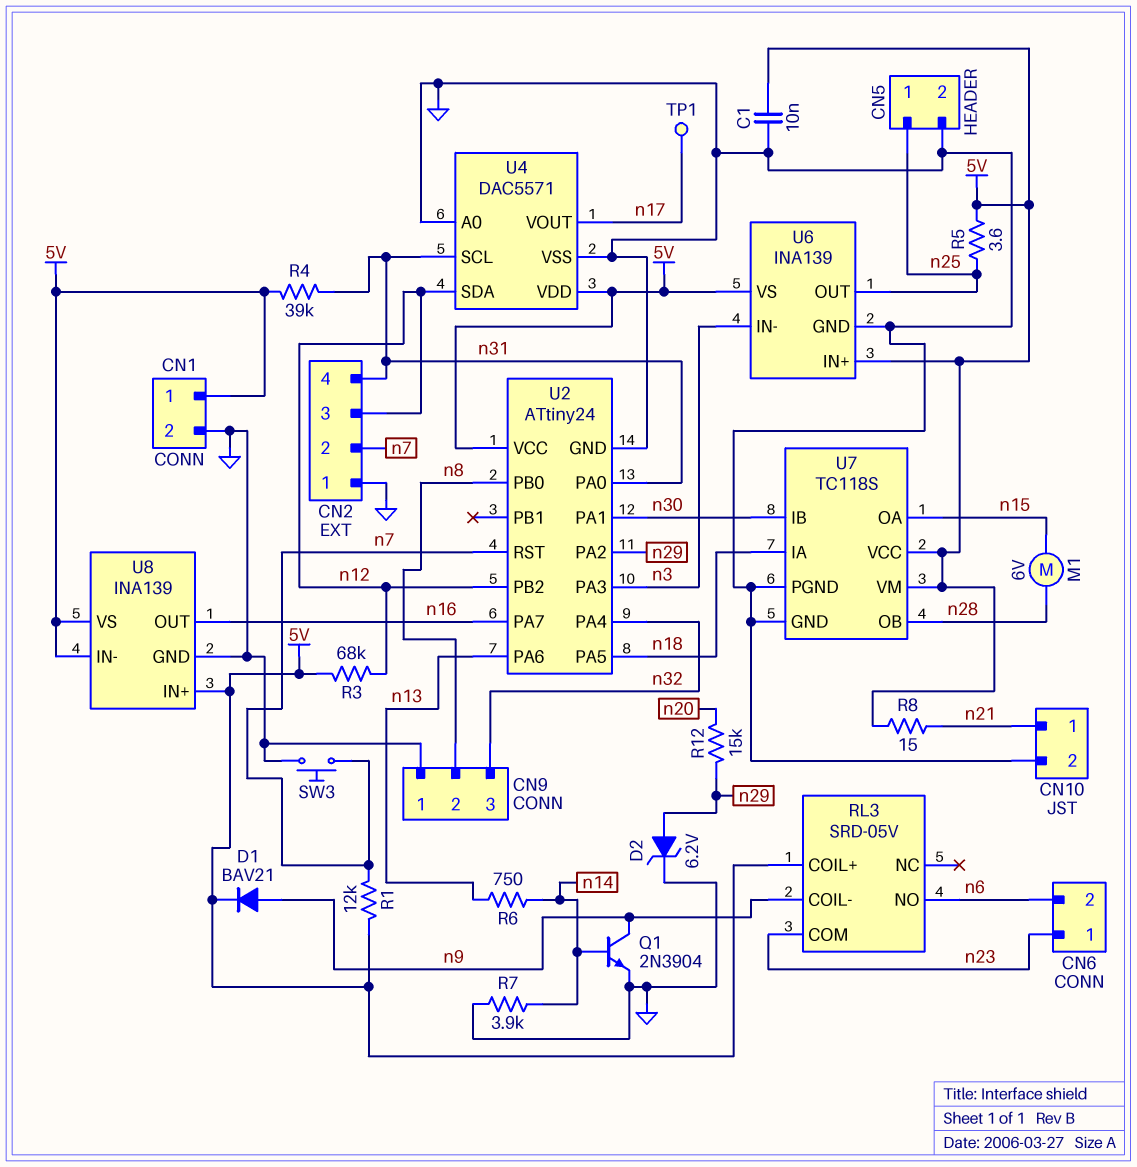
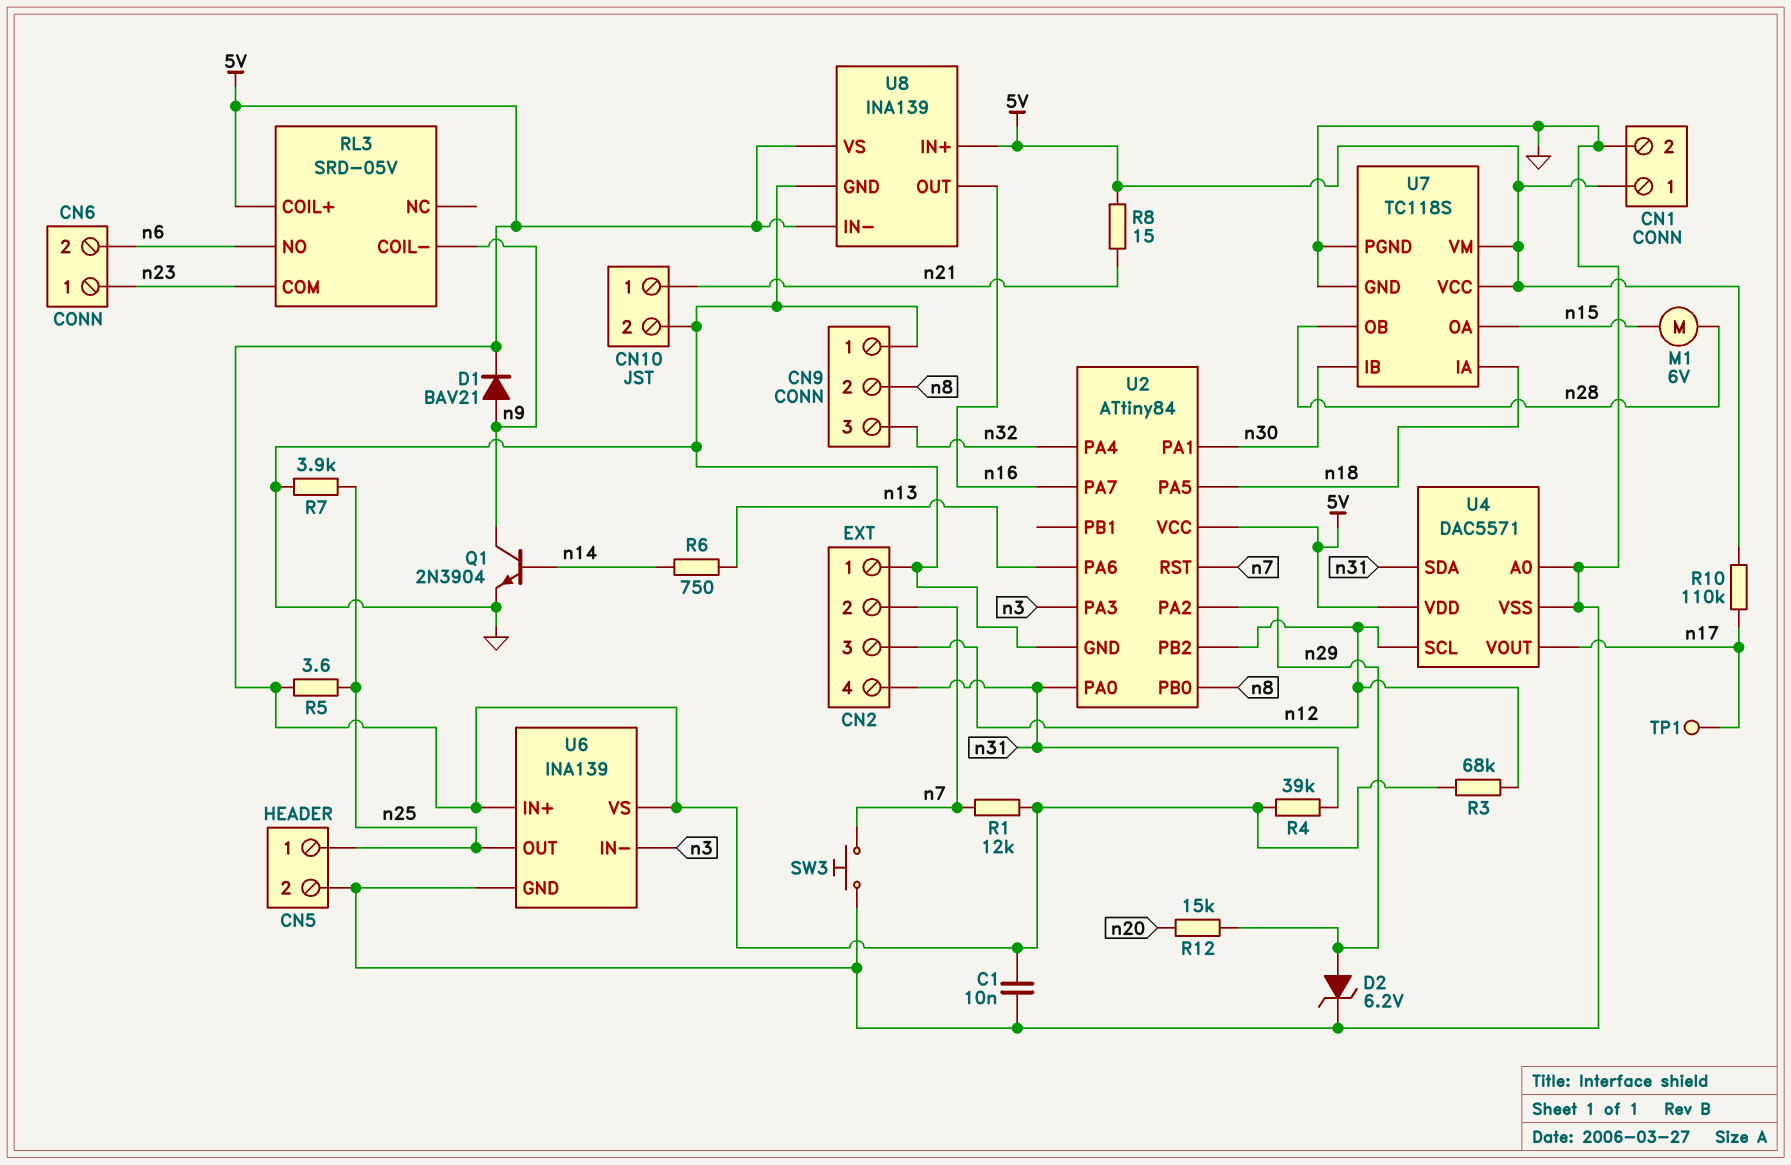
R7: 3.9k (GND, n14) -> 3.9k (GND, n25)
R10: none -> 110k (5V, n17)
U2: ATtiny24 -> ATtiny84
U4 pin SCL: n31 -> n12
U4 pin SDA: n12 -> n31

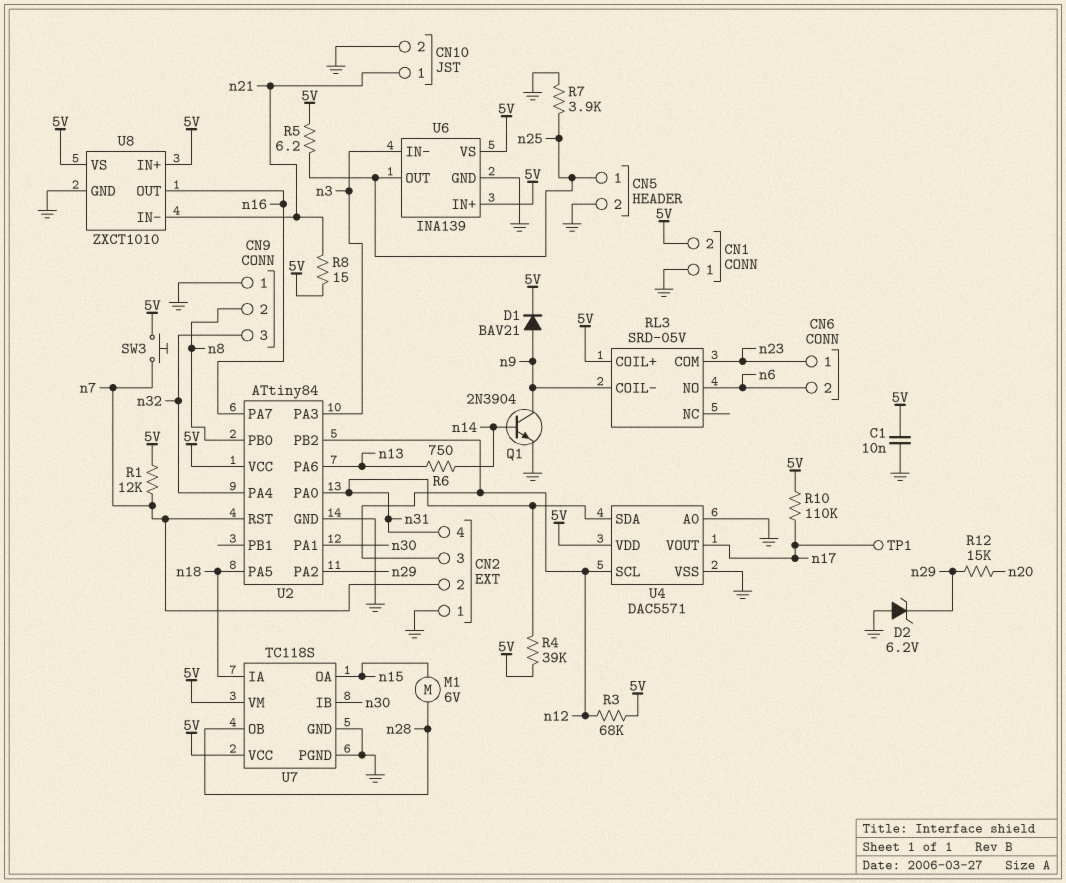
CN1 pin 1: 5V -> GND
CN1 pin 2: GND -> 5V
D2: zener 6.2V (A n29, K GND) -> zener 6.2V (A GND, K n29)
R5: 3.6 (5V, n25) -> 6.2 (5V, n25)
SW3: button (GND, n7) -> button (5V, n7)
U8: INA139 -> ZXCT1010
U8 pin IN-: 5V -> n21

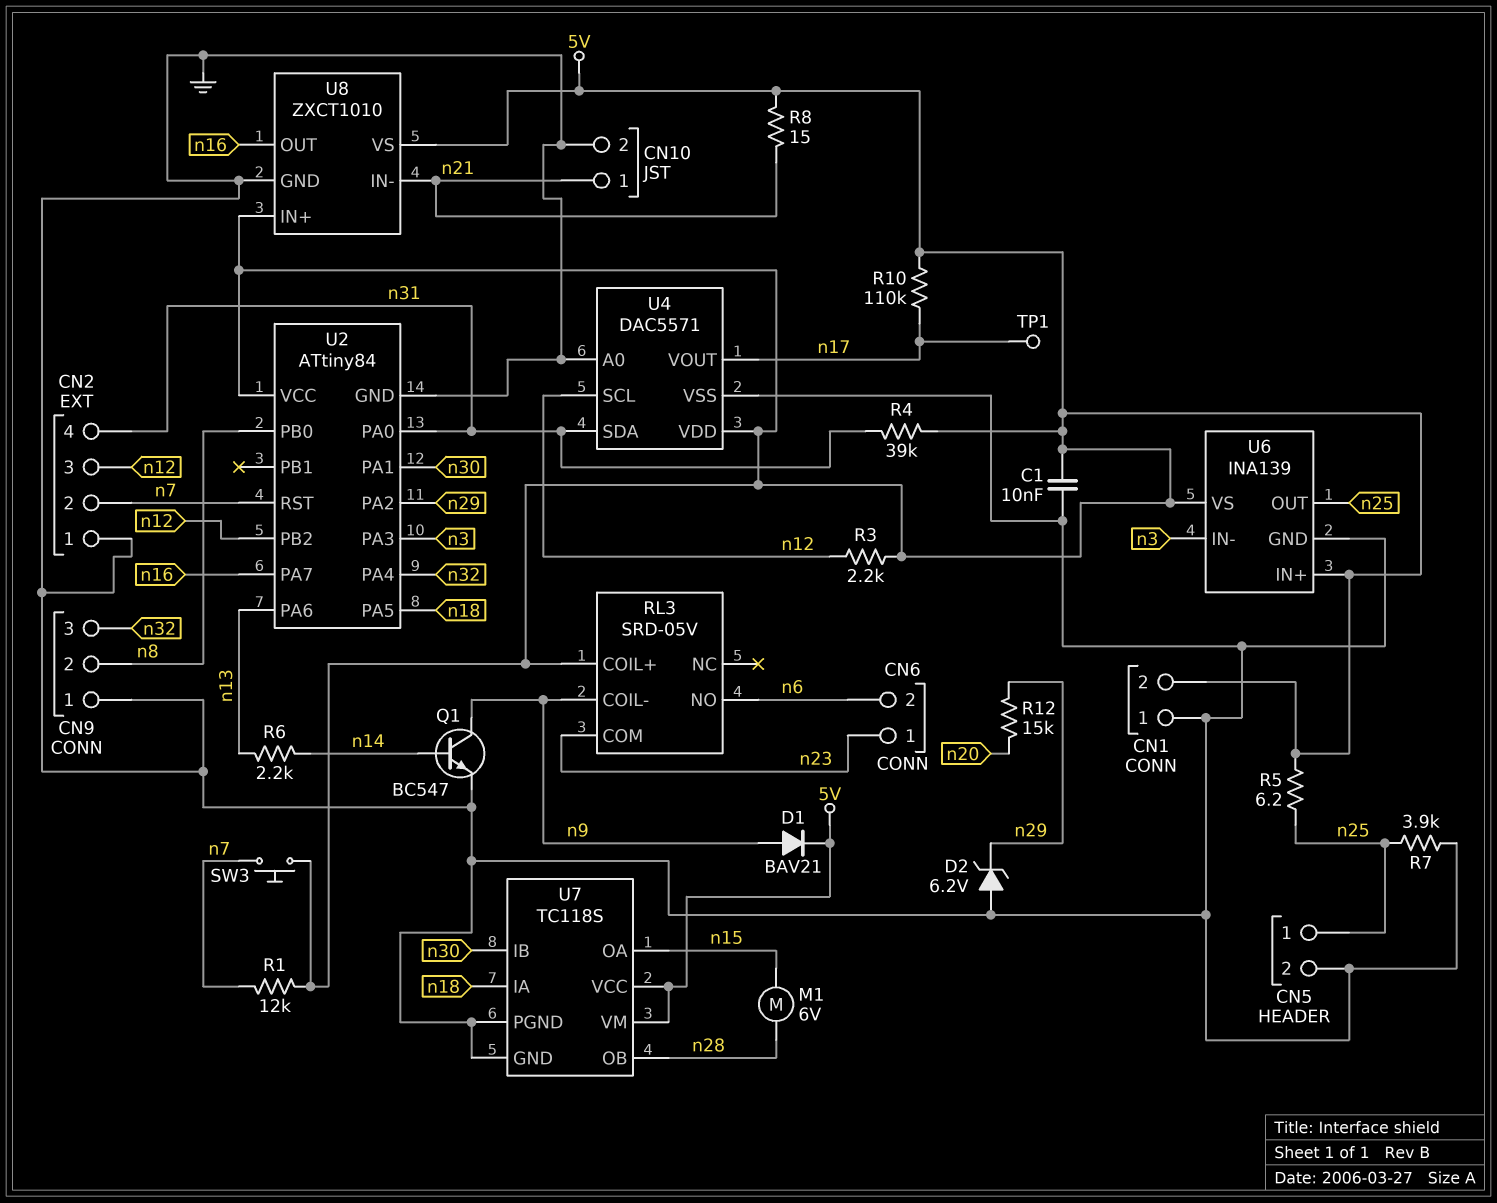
Q1: NPN 2N3904 (B n14, C n9, E GND) -> NPN BC547 (B n14, C n9, E GND)
R3: 68k (5V, n12) -> 2.2k (5V, n12)
R6: 750 (n13, n14) -> 2.2k (n13, n14)

